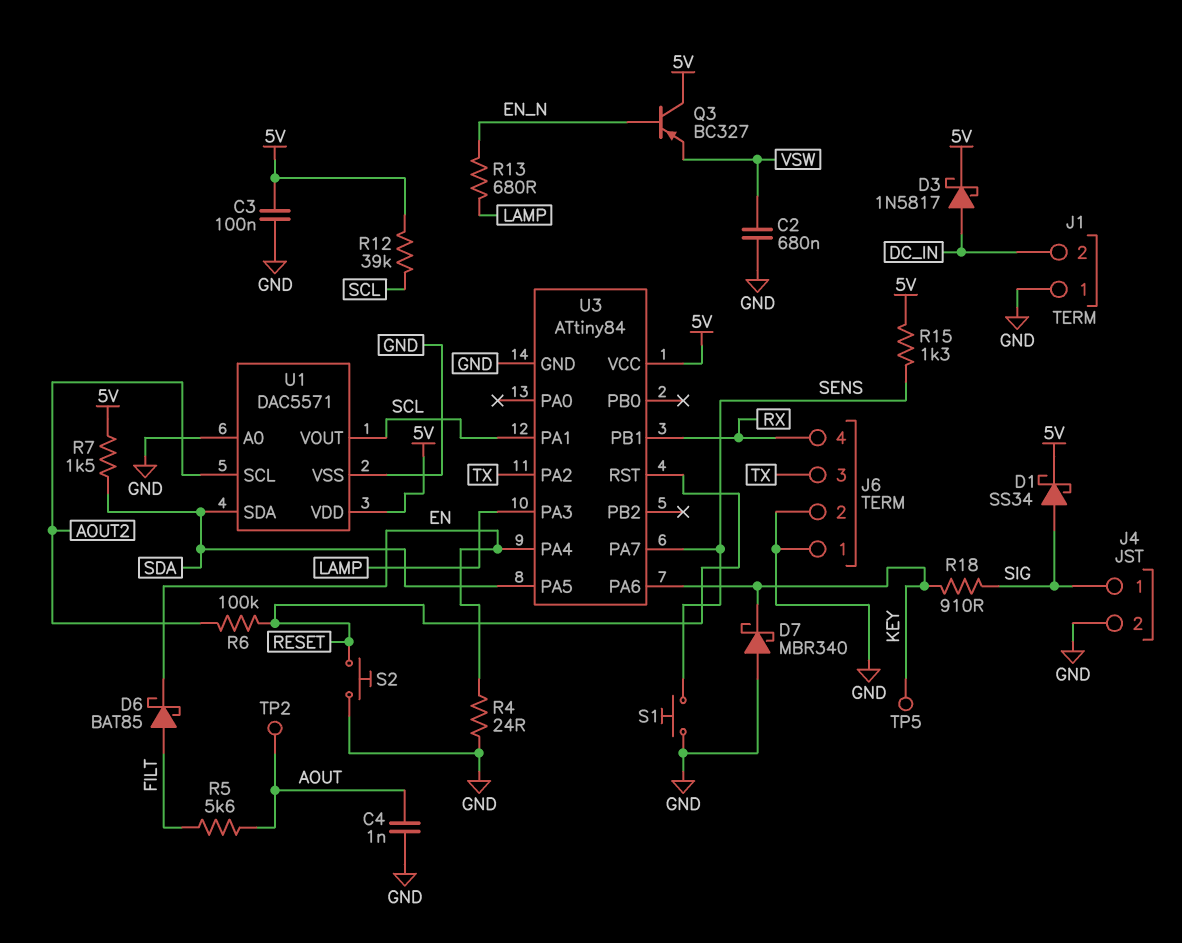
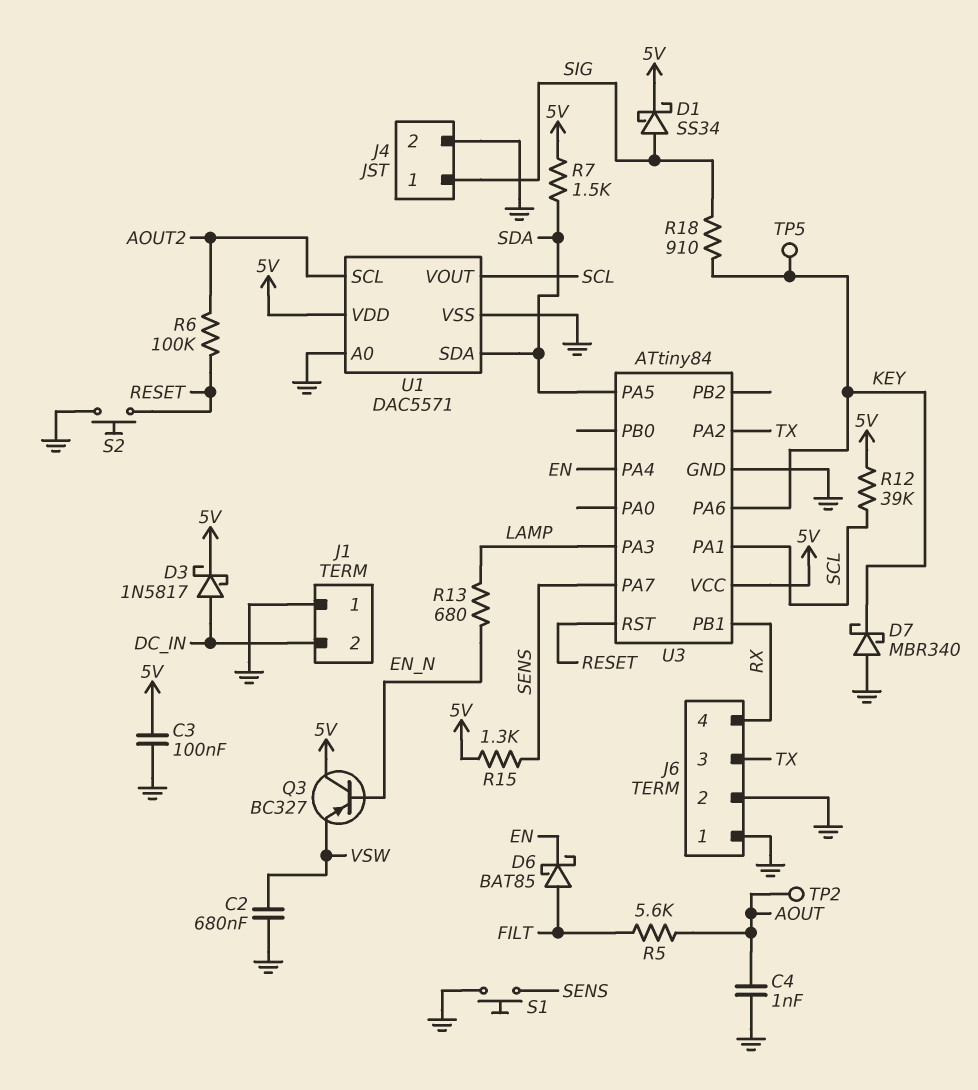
R4: 24 (EN, GND) -> none

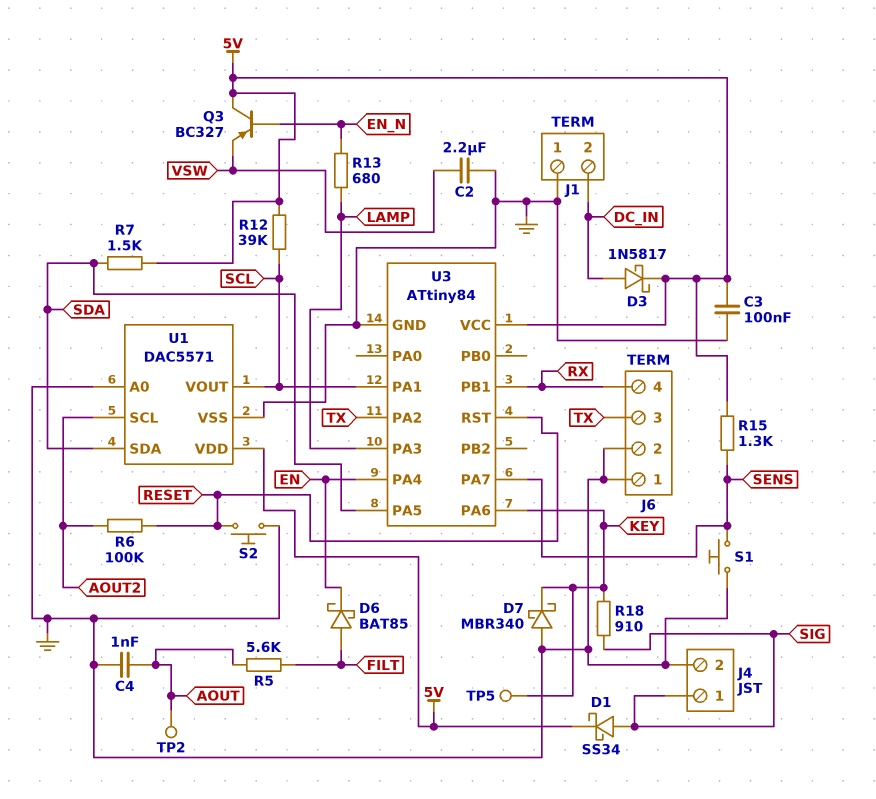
C2: 680nF (GND, VSW) -> 2.2uF (GND, VSW)

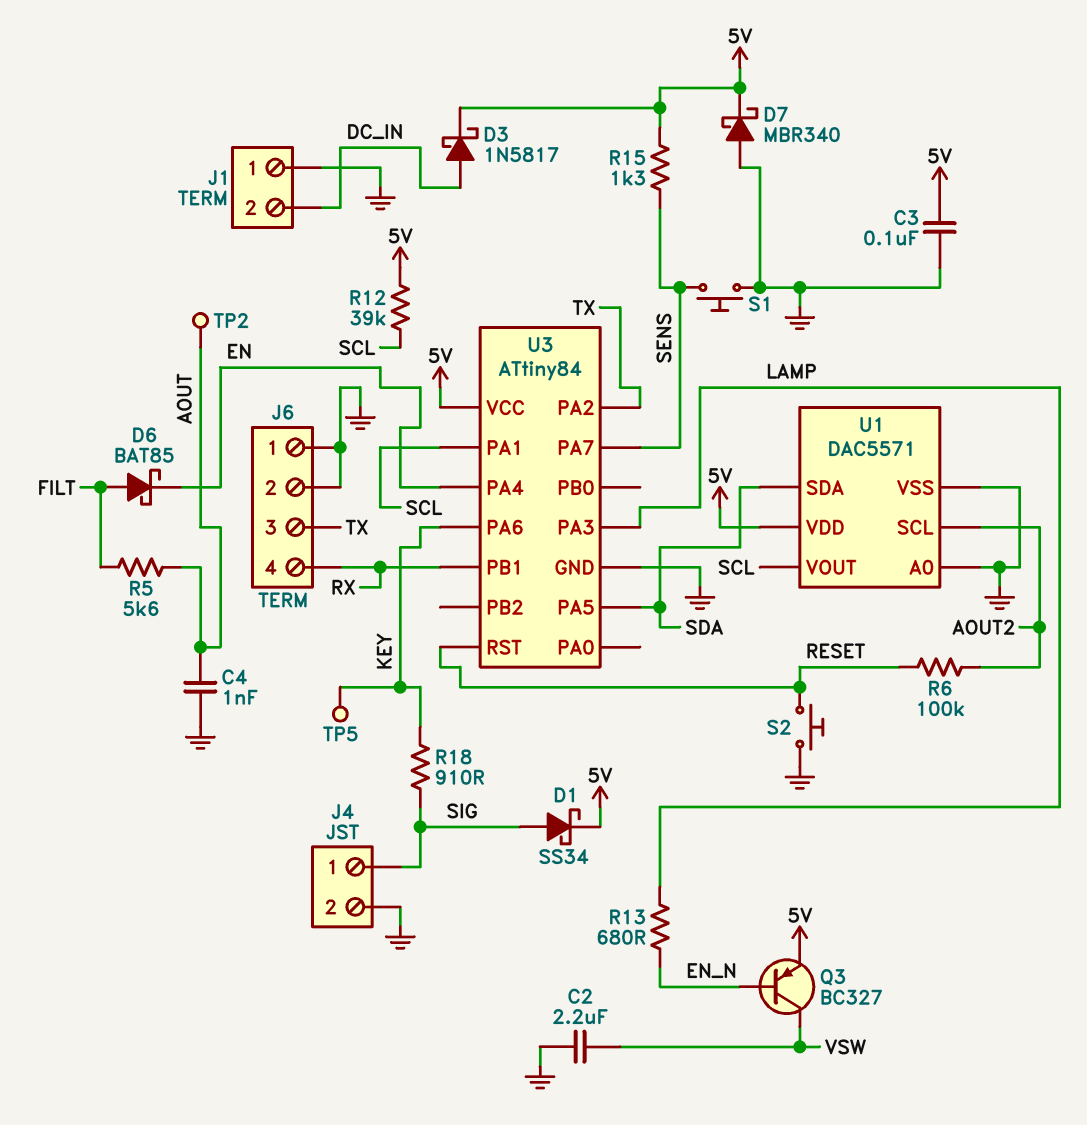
D7: schottky MBR340 (A GND, K KEY) -> schottky MBR340 (A GND, K 5V)
Q3: PNP BC327 (B EN_N, C 5V, E VSW) -> PNP BC327 (B EN_N, C VSW, E 5V)
R7: 1.5k (5V, SDA) -> none

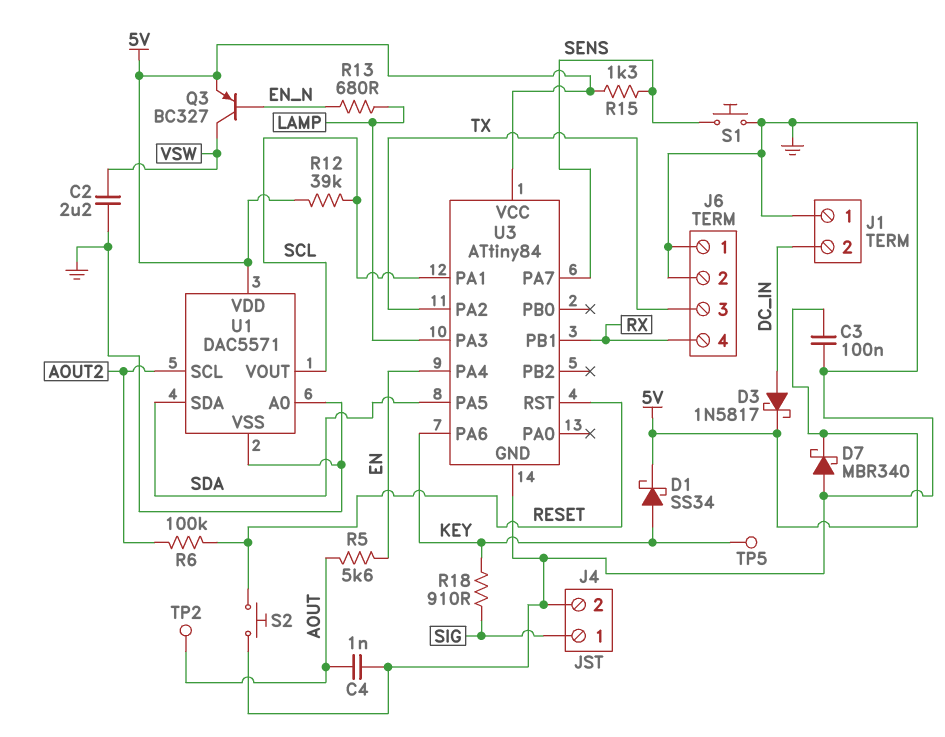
D1: schottky SS34 (A SIG, K 5V) -> schottky SS34 (A KEY, K 5V)
D6: schottky BAT85 (A FILT, K EN) -> none
R5: 5.6k (AOUT, FILT) -> 5.6k (AOUT, EN)

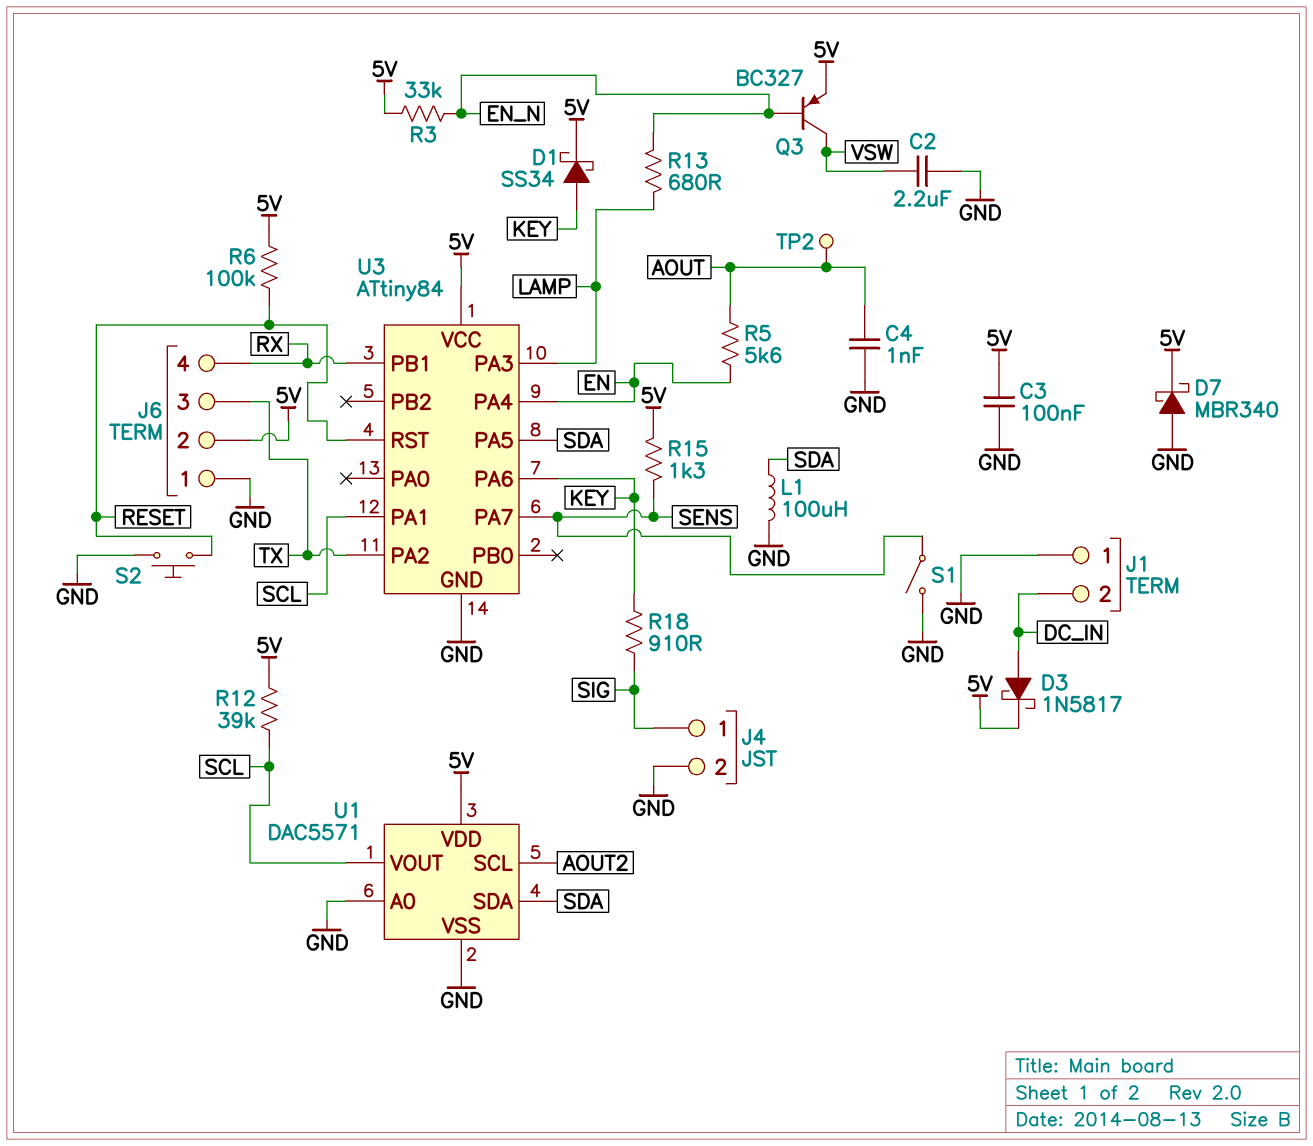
J6 pin 2: GND -> 5V
L1: none -> 100uH (GND, SDA)
R3: none -> 33k (5V, EN_N)
R6: 100k (AOUT2, RESET) -> 100k (5V, RESET)
S1: button (GND, SENS) -> switch (GND, SENS)
TP5: test point (KEY) -> none

